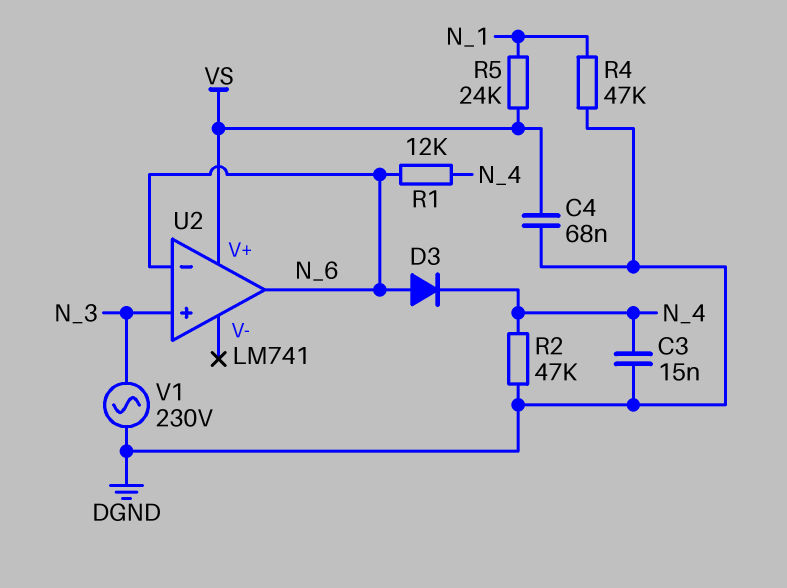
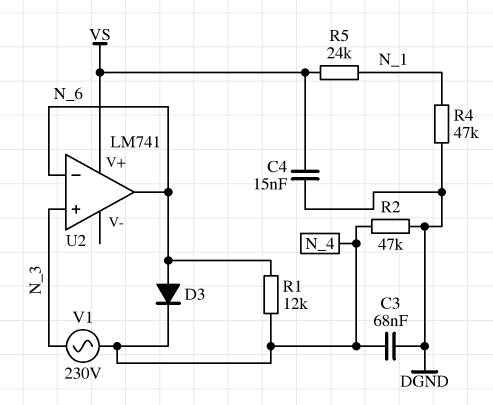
C3: 15nF (DGND, N_4) -> 68nF (DGND, N_4)
C4: 68nF (DGND, VS) -> 15nF (DGND, VS)
V1: AC 230V (DGND, N_3) -> AC 230V (N_3, N_4)

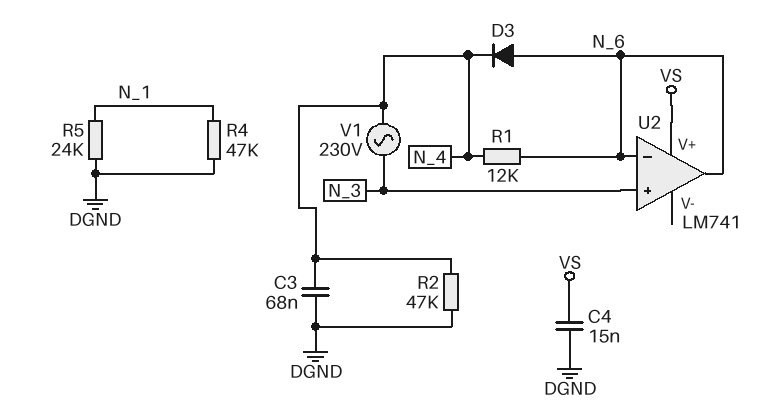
R5: 24k (N_1, VS) -> 24k (DGND, N_1)

